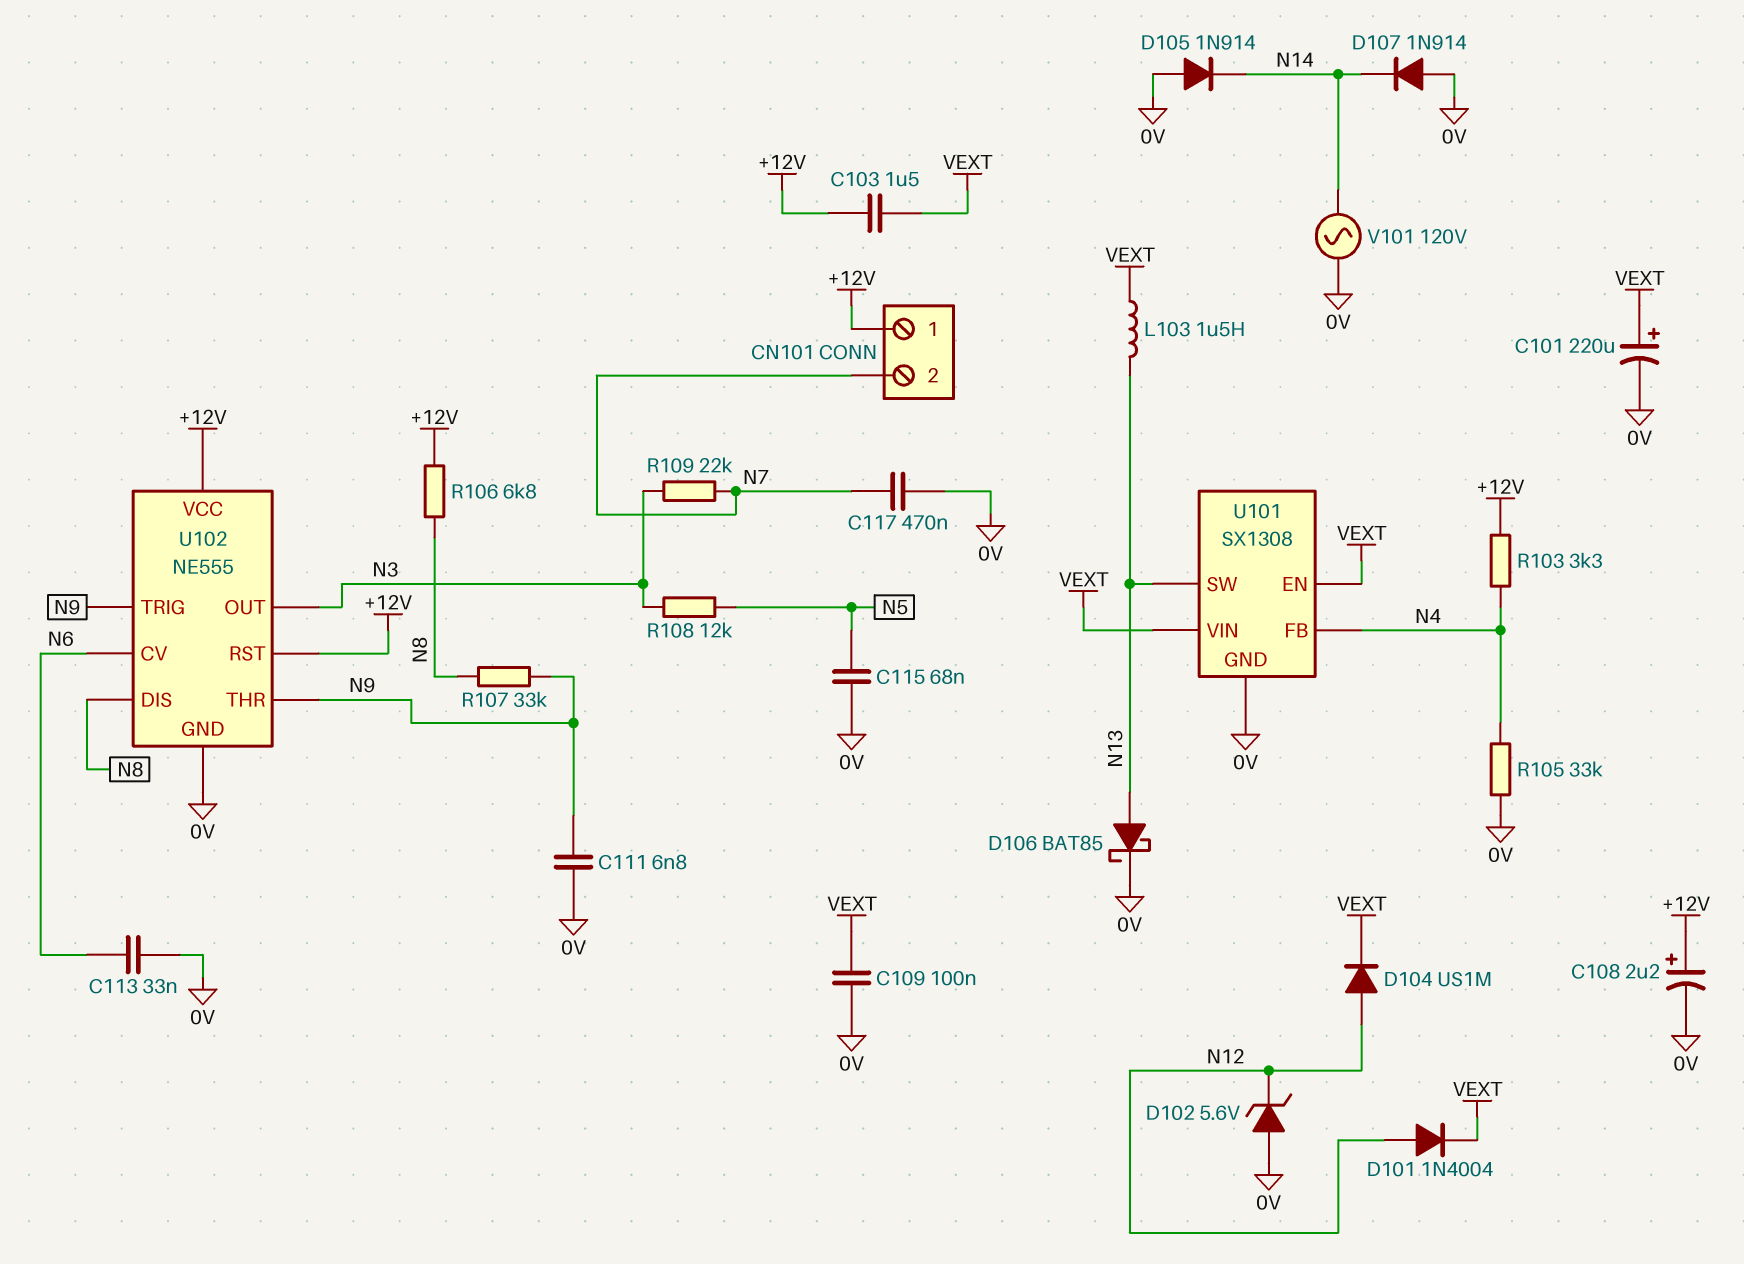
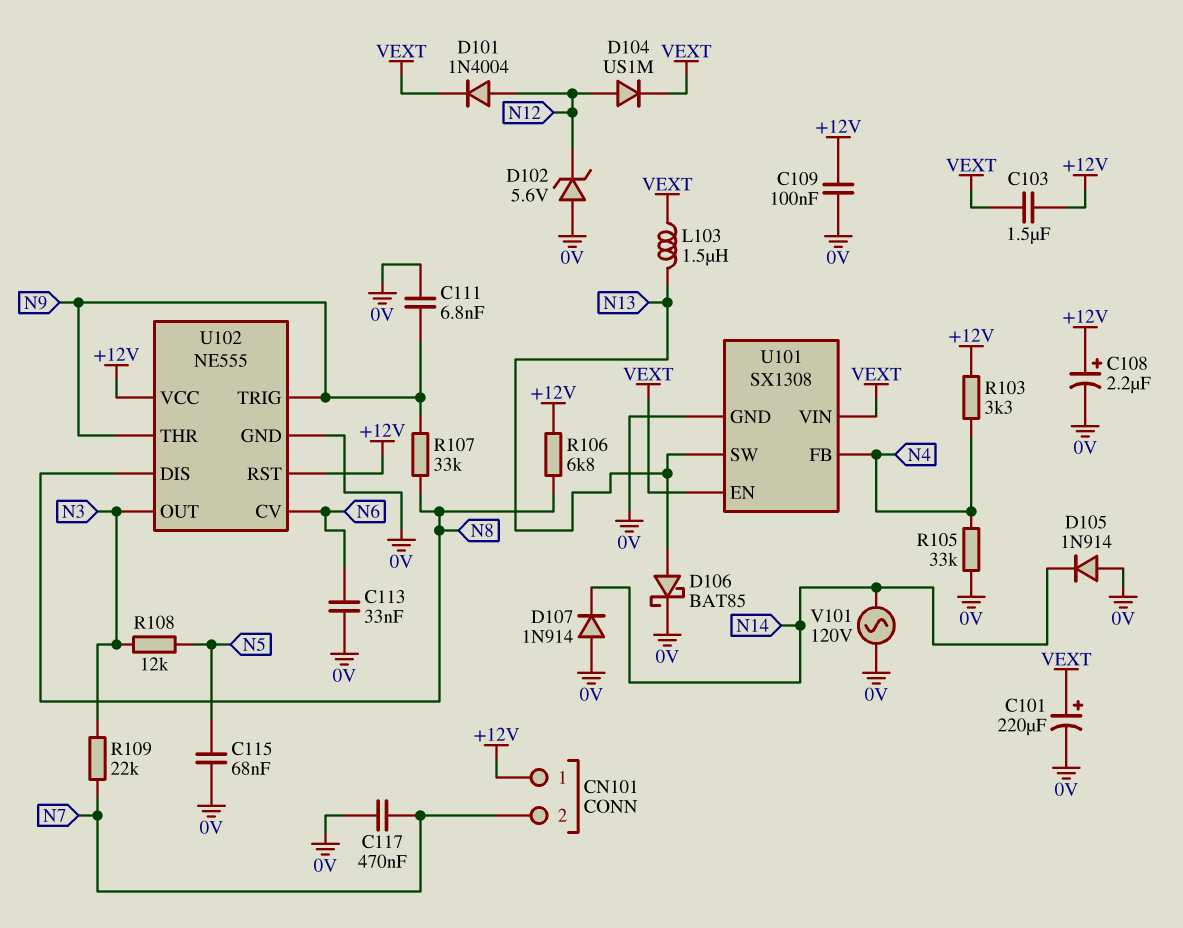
C109: 100nF (0V, VEXT) -> 100nF (+12V, 0V)

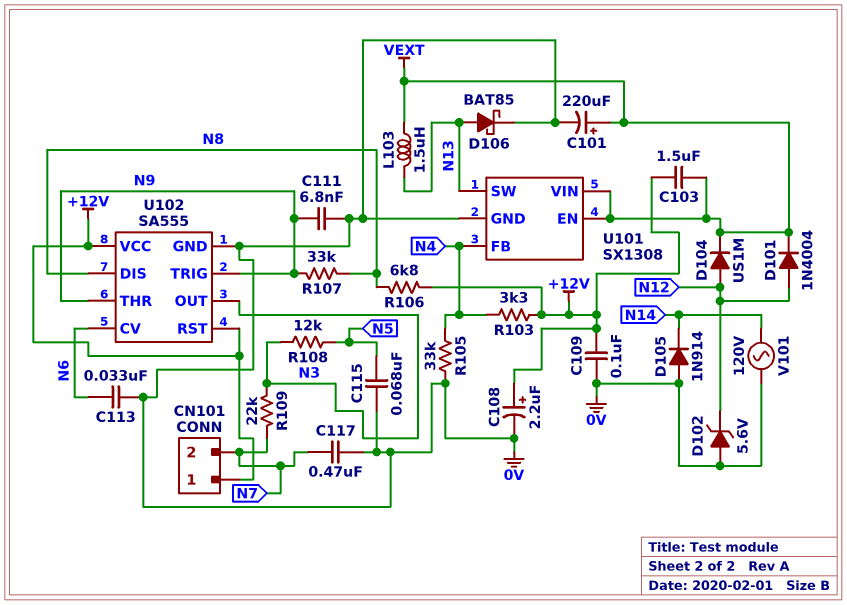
D107: diode 1N914 (A 0V, K N14) -> none
U102: NE555 -> SA555

